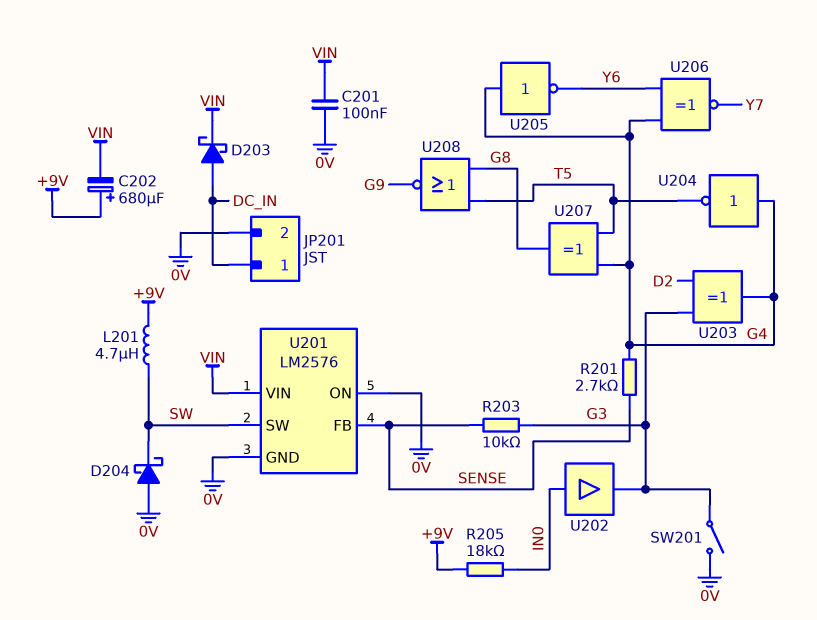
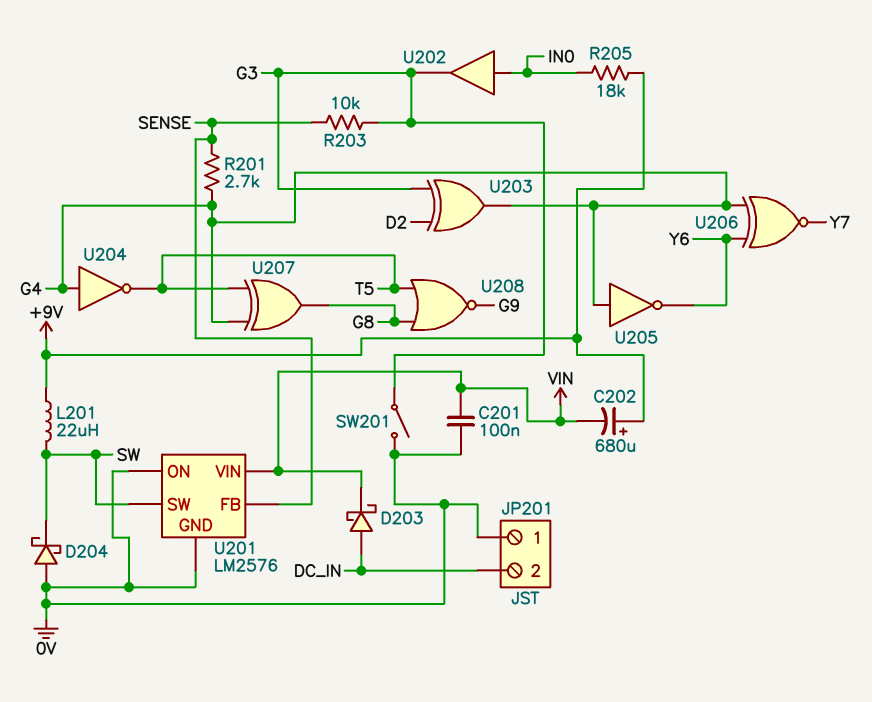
JP201 pin 1: DC_IN -> 0V
JP201 pin 2: 0V -> DC_IN
L201: 4.7uH (+9V, SW) -> 22uH (+9V, SW)

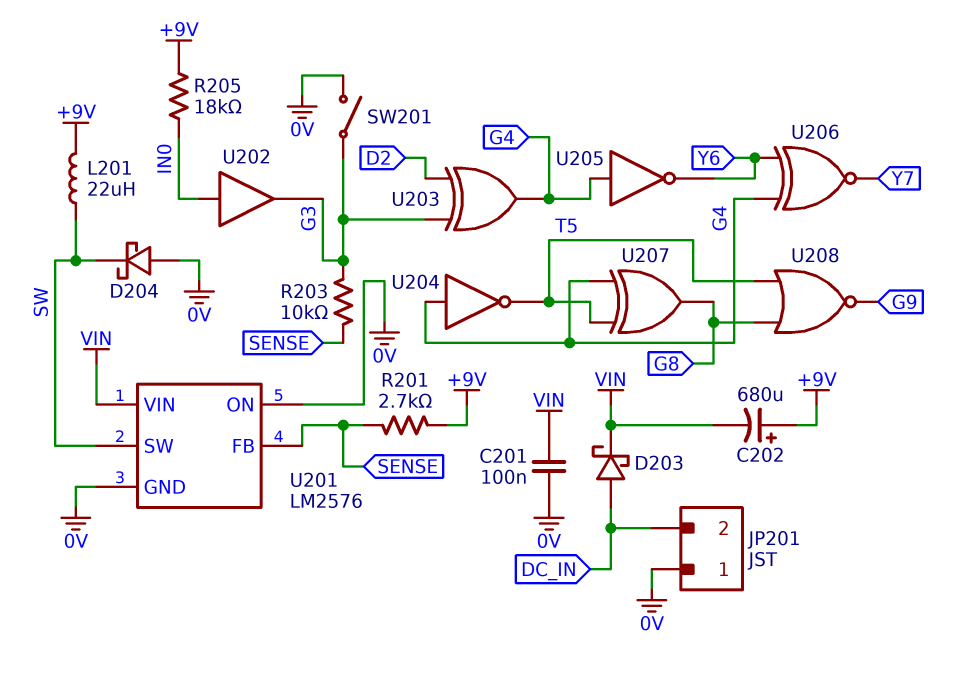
R201: 2.7k (G4, SENSE) -> 2.7k (+9V, SENSE)

